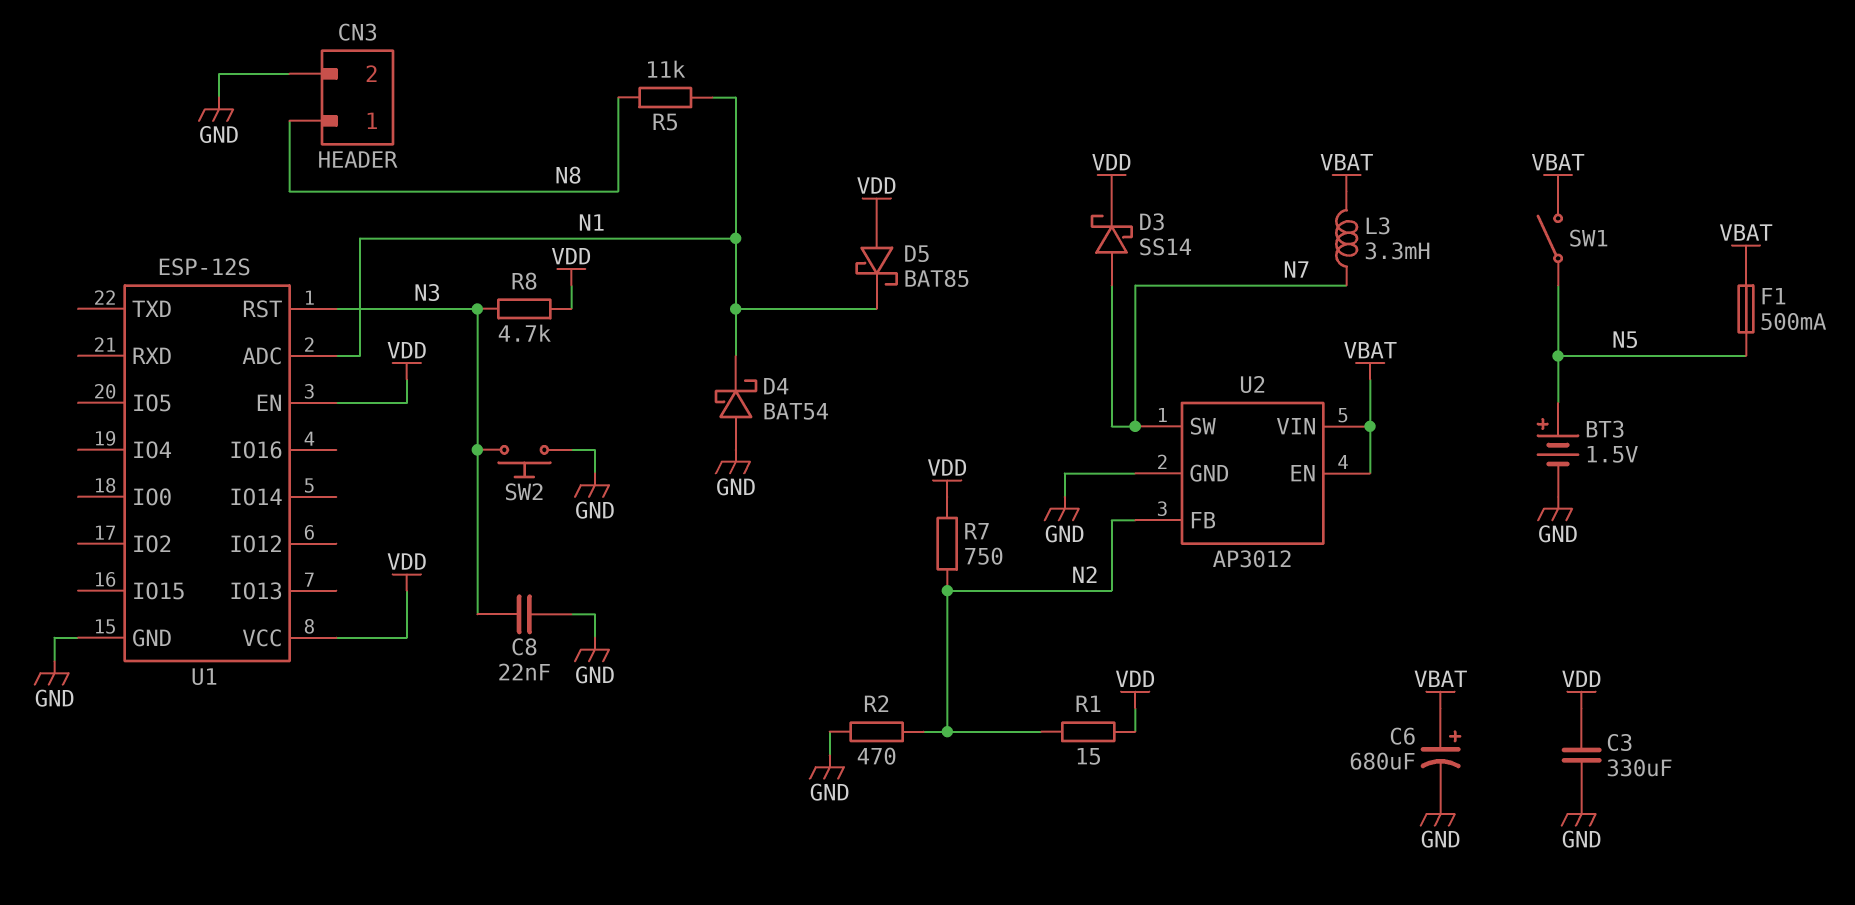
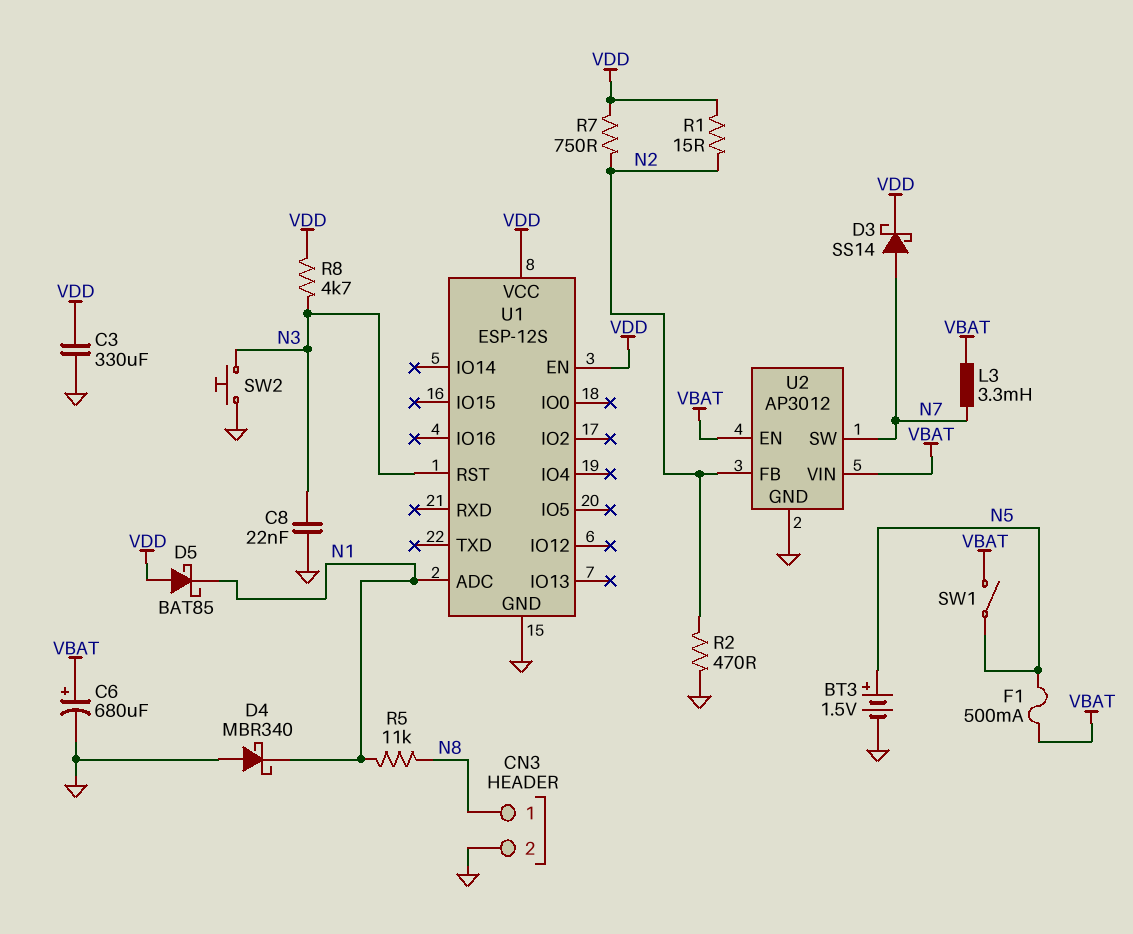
D4: schottky BAT54 (A GND, K N1) -> schottky MBR340 (A GND, K N1)

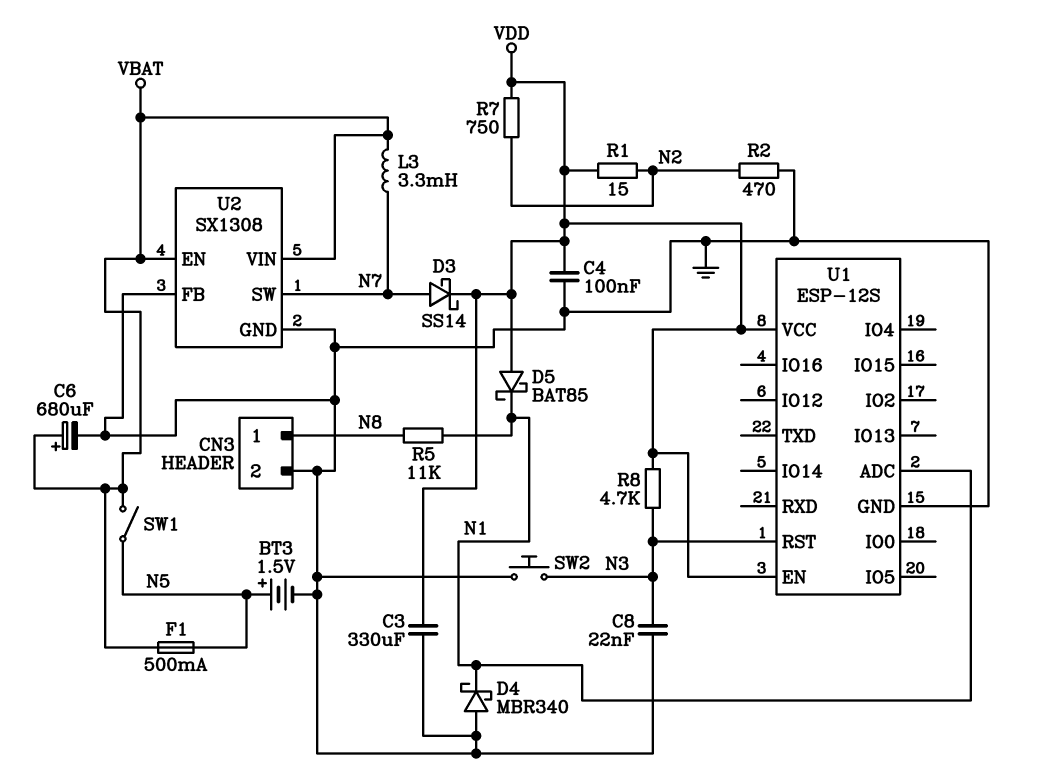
C4: none -> 100nF (GND, VDD)
U2: AP3012 -> SX1308
U2 pin FB: N2 -> GND

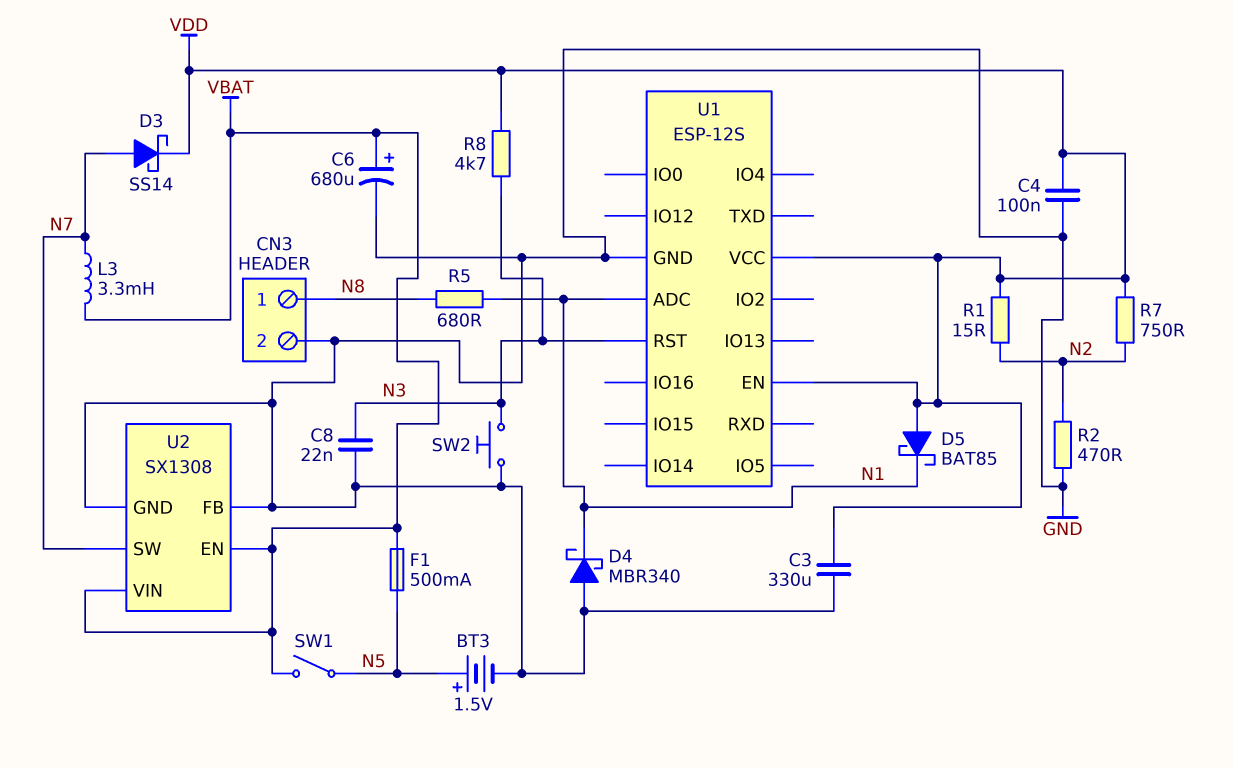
R5: 11k (N1, N8) -> 680 (N1, N8)

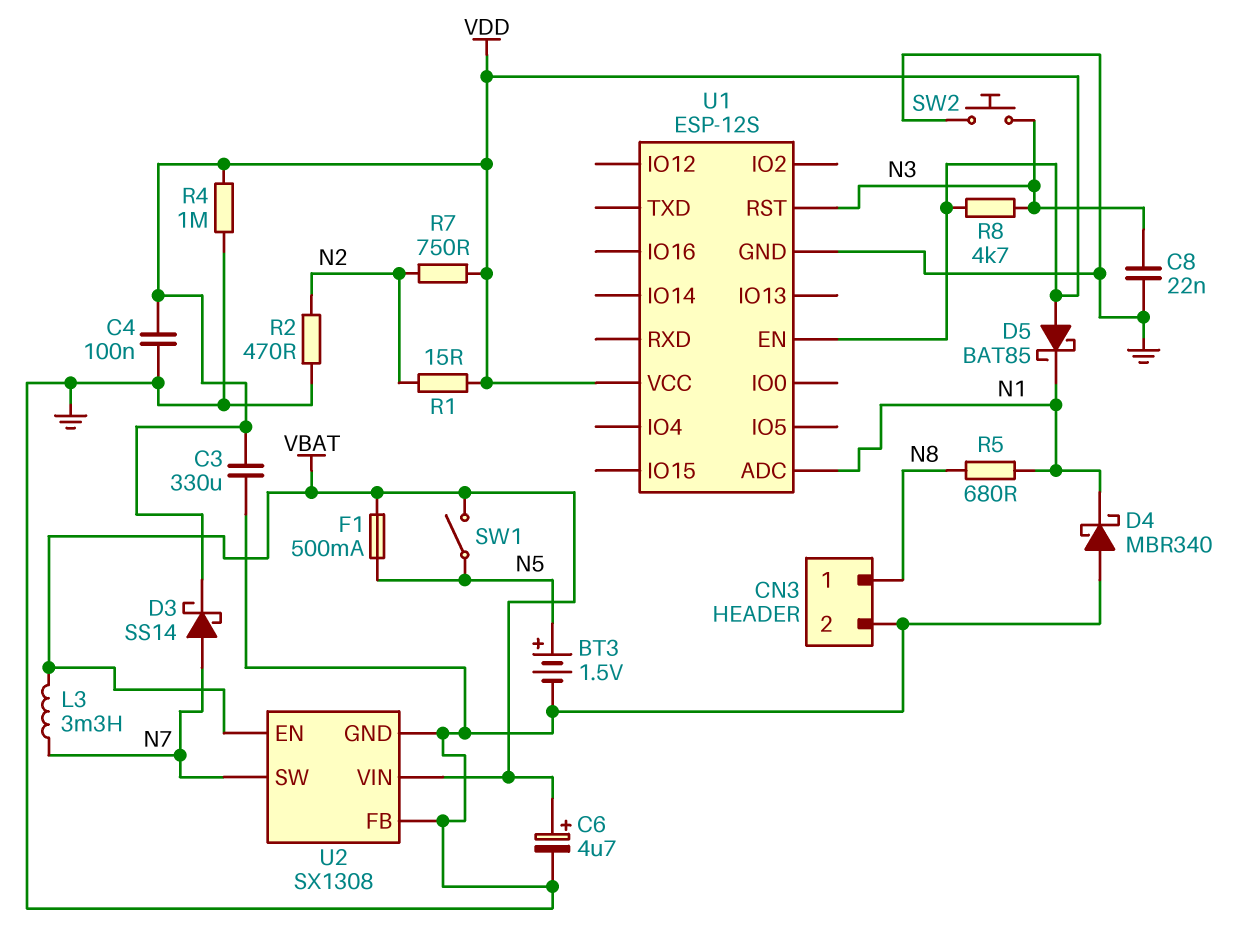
C6: 680uF (plus VBAT, minus GND) -> 4.7uF (plus VBAT, minus GND)
R4: none -> 1M (GND, VDD)

